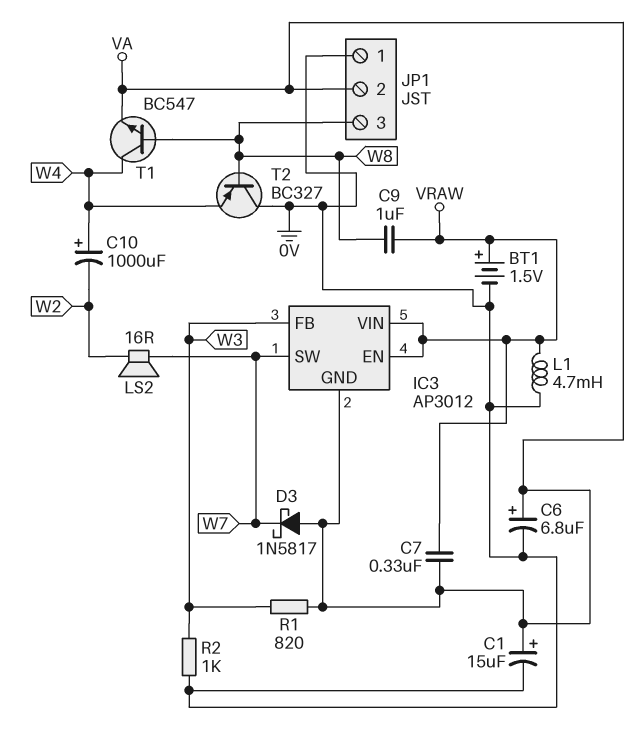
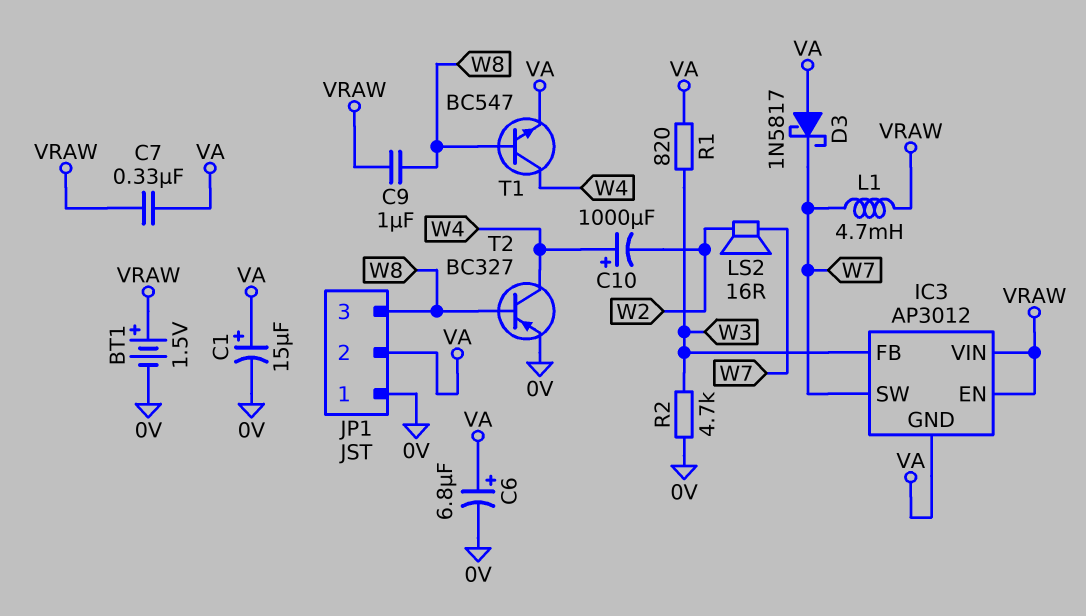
L1: 4.7mH (0V, VRAW) -> 4.7mH (VRAW, W7)
R2: 1k (0V, W3) -> 4.7k (0V, W3)
T2: PNP BC327 (B W8, C 0V, E W4) -> PNP BC327 (B W8, C W4, E 0V)

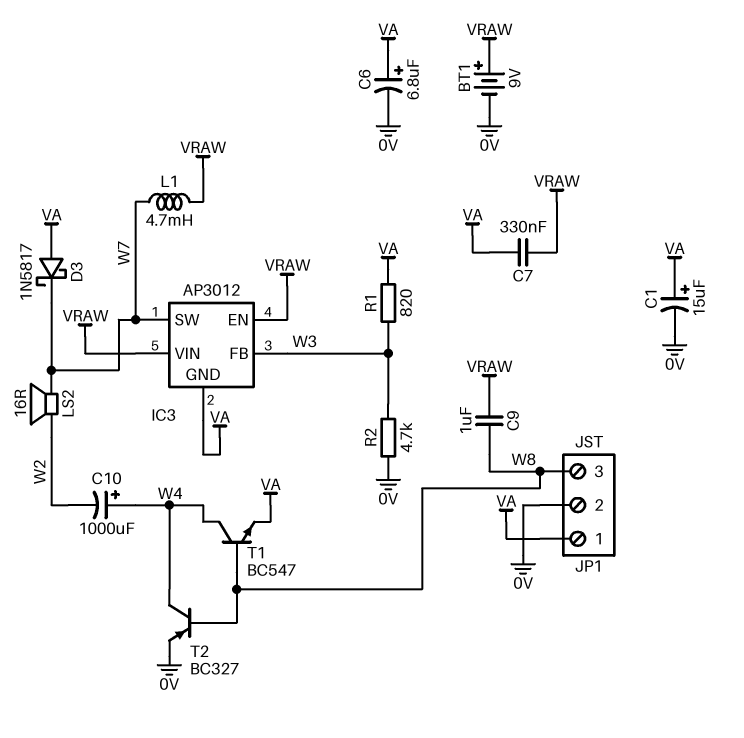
BT1: 1.5V (plus VRAW, minus 0V) -> 9V (plus VRAW, minus 0V)
JP1 pin 1: 0V -> VA
JP1 pin 2: VA -> 0V

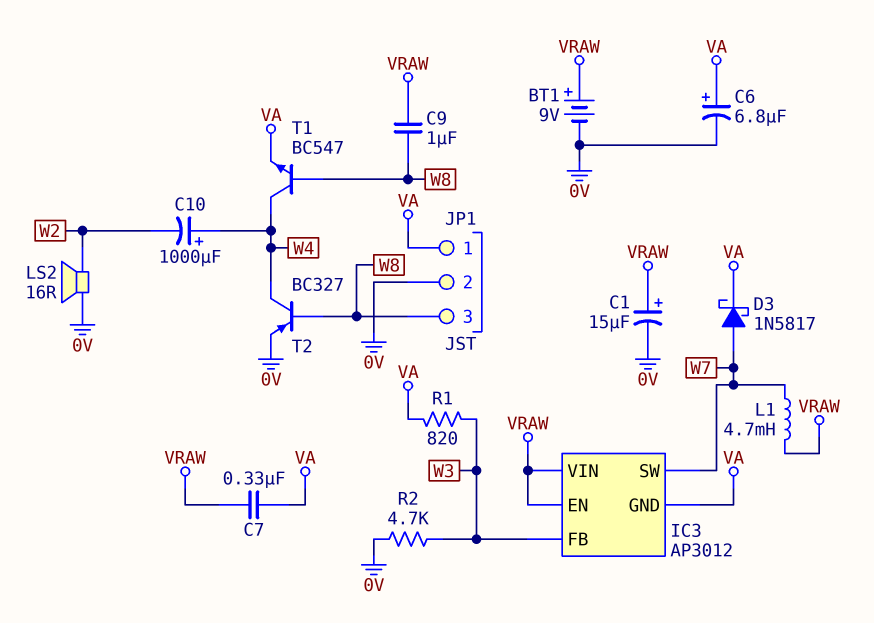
C1: 15uF (plus VA, minus 0V) -> 15uF (plus VRAW, minus 0V)
D3: schottky 1N5817 (A VA, K W7) -> schottky 1N5817 (A W7, K VA)
LS2: speaker 16R (W2, W7) -> speaker 16R (0V, W2)

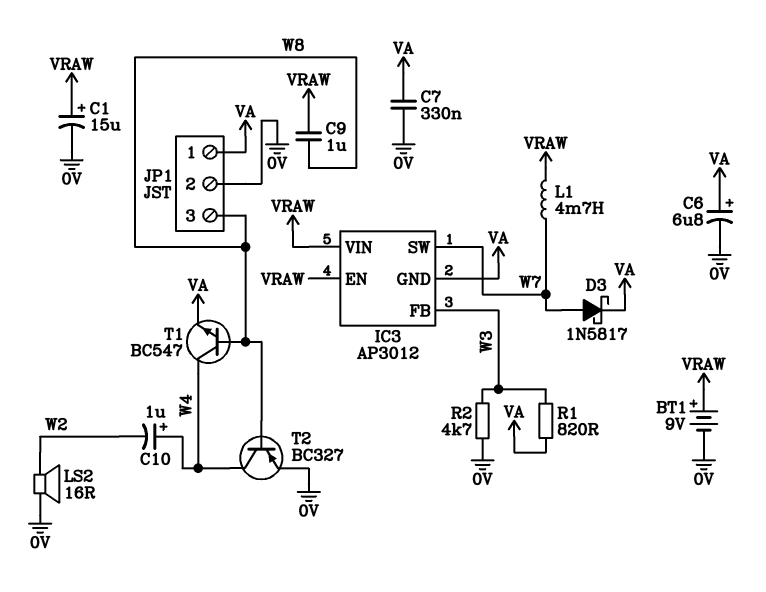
C7: 330nF (VA, VRAW) -> 330nF (0V, VA)
C10: 1000uF (plus W4, minus W2) -> 1uF (plus W4, minus W2)

